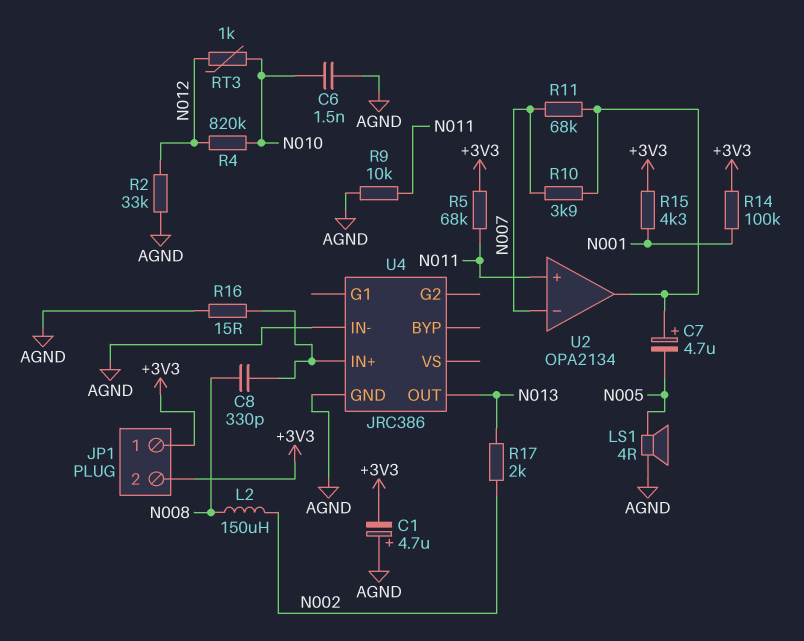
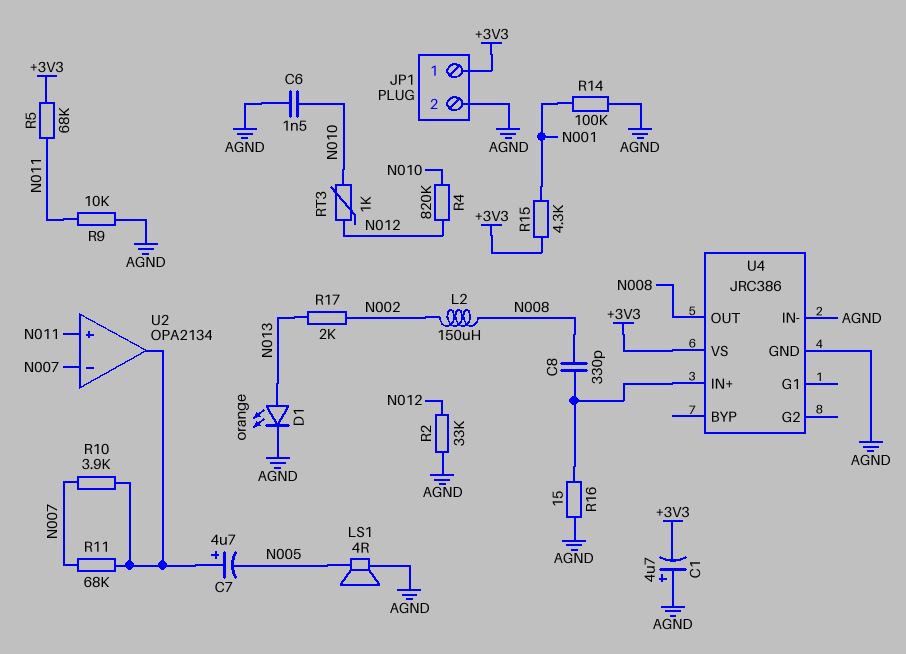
D1: none -> LED orange (A N013, K AGND)
JP1 pin 2: +3V3 -> AGND
R14: 100k (+3V3, N001) -> 100k (AGND, N001)
U4 pin OUT: N013 -> N008
U4 pin VS: none -> +3V3

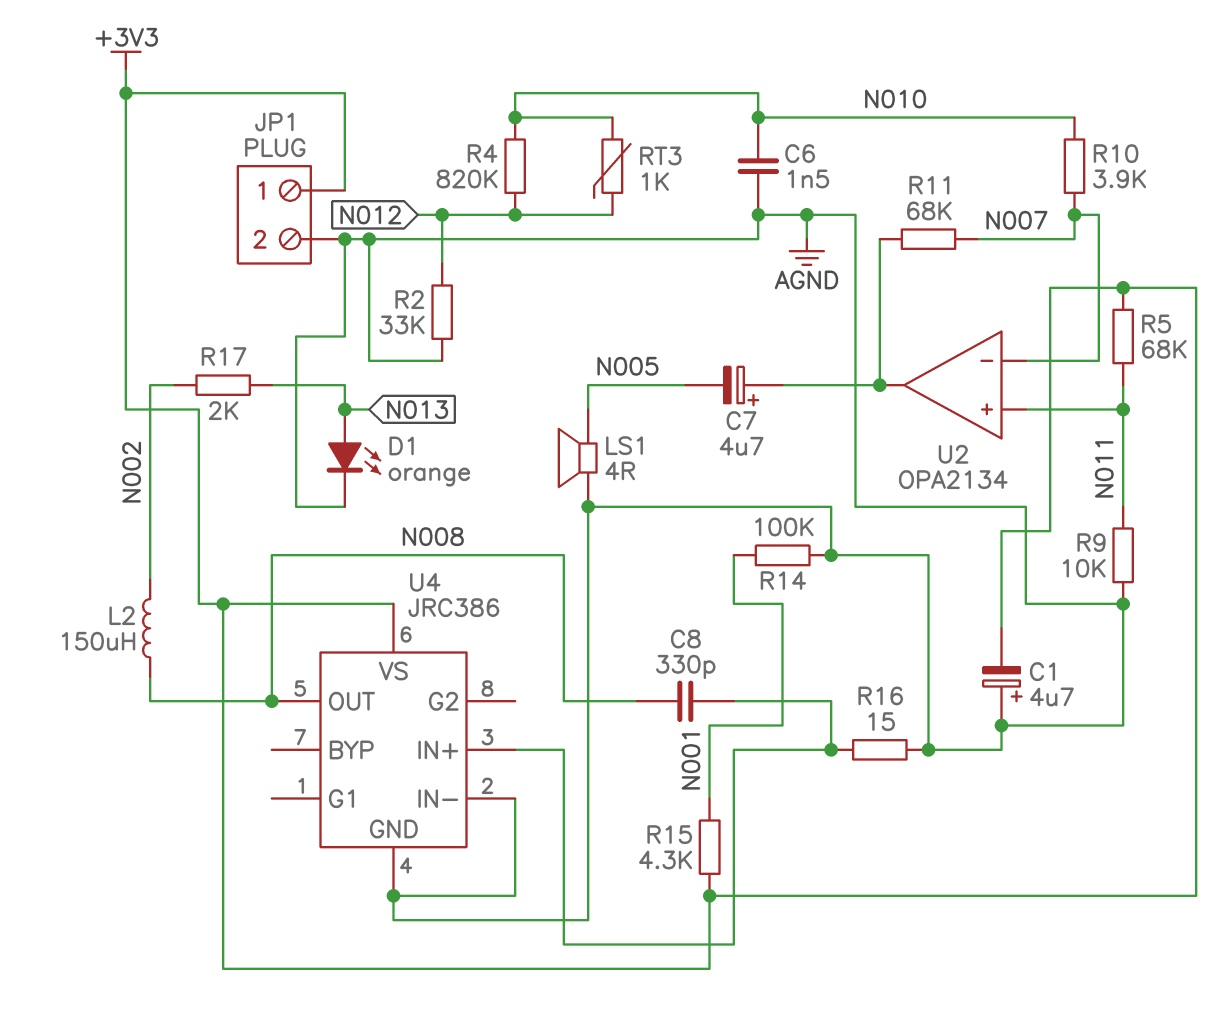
R10: 3.9k (N007, U2/out) -> 3.9k (N007, N010)

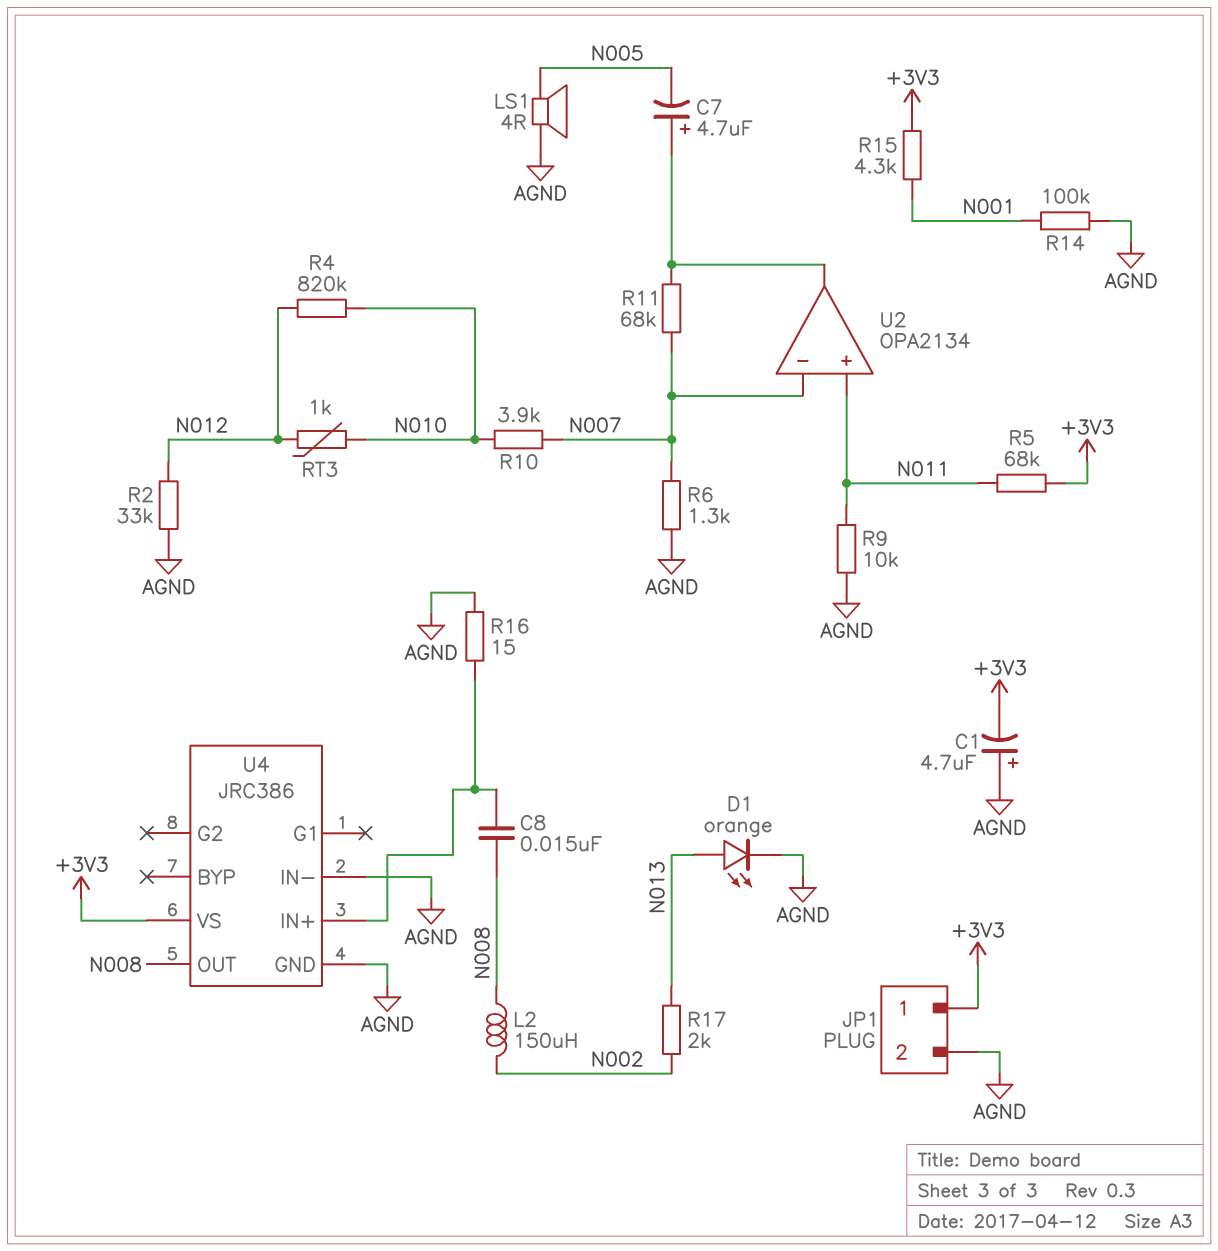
C6: 1.5nF (AGND, N010) -> none
C8: 330pF (N008, U4/IN+) -> 15nF (N008, U4/IN+)
R6: none -> 1.3k (AGND, N007)

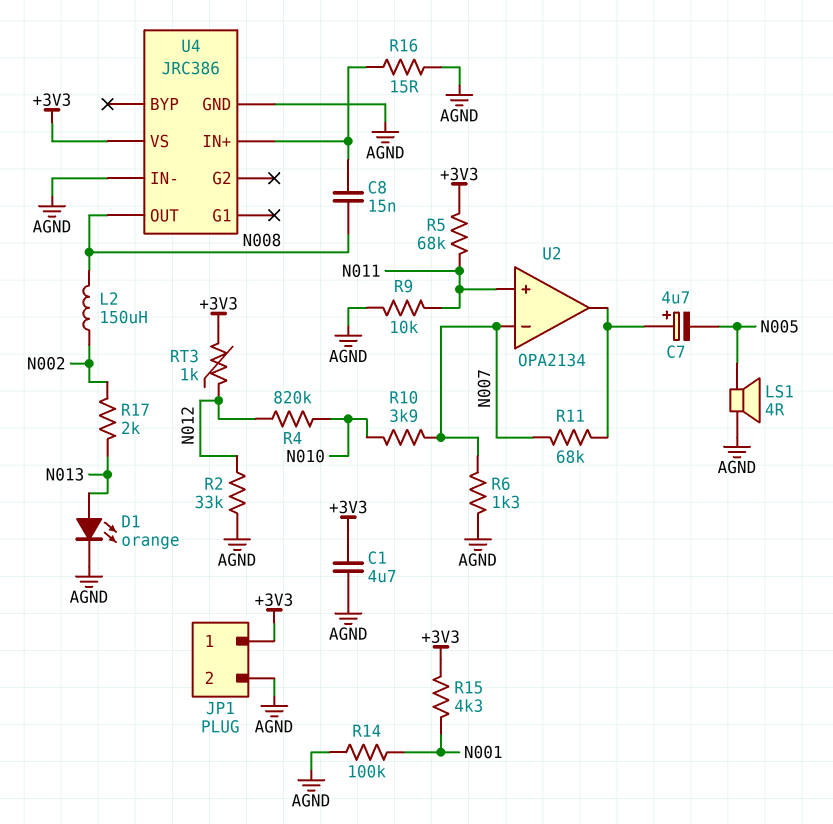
C1: 4.7uF (plus AGND, minus +3V3) -> 4.7uF (+3V3, AGND)
RT3: 1k (N010, N012) -> 1k (+3V3, N012)

